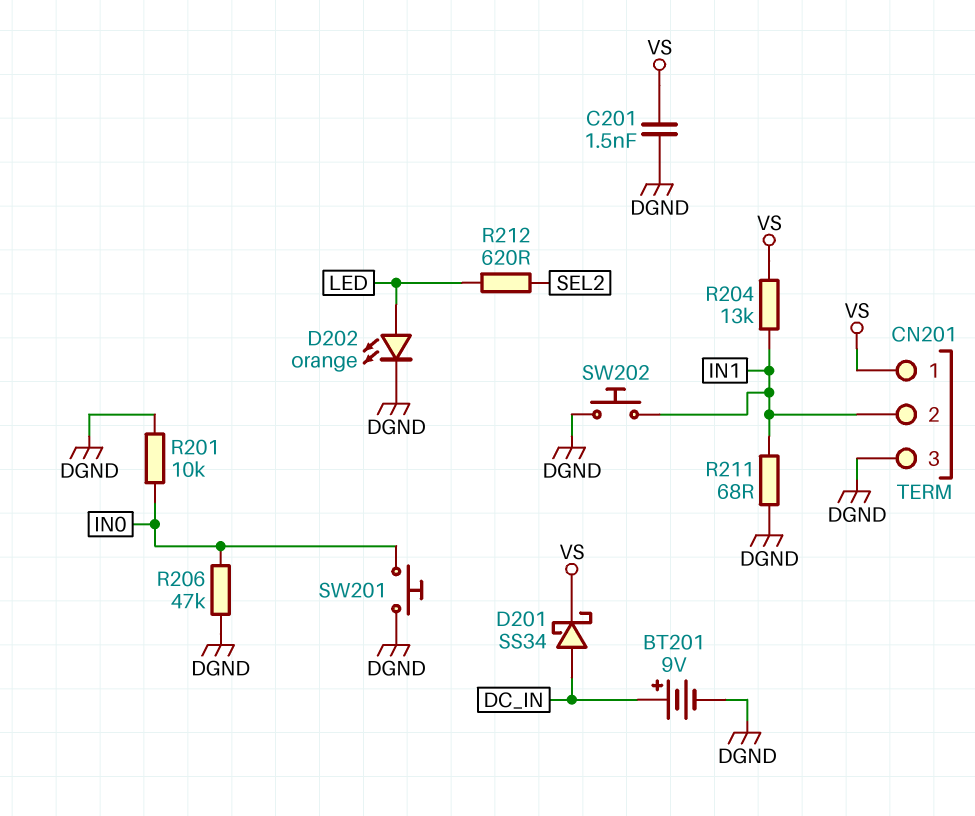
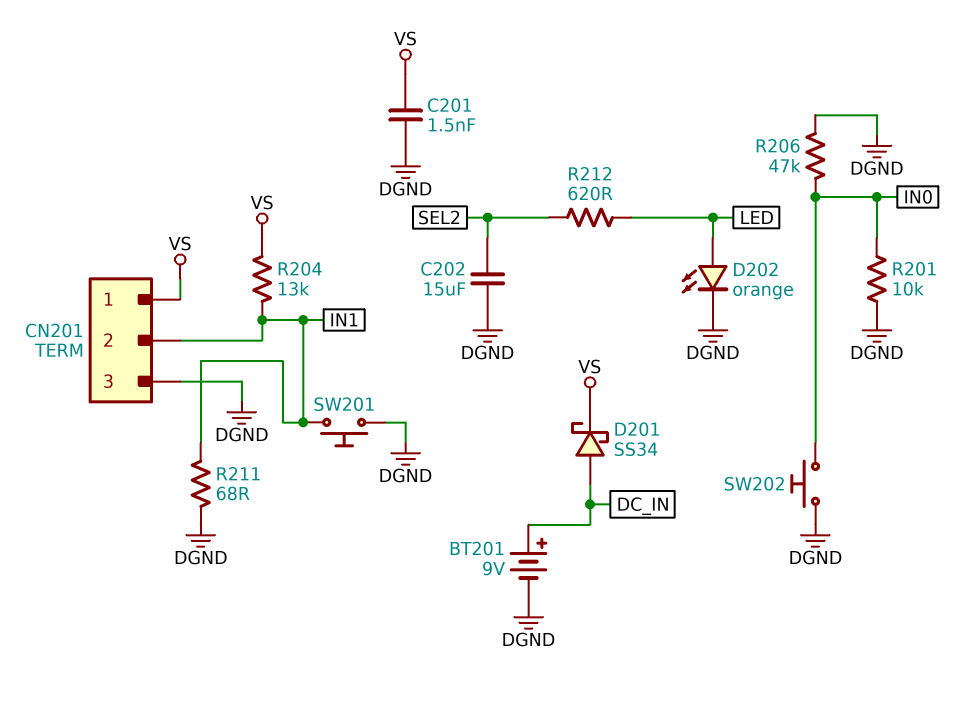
C202: none -> 15uF (DGND, SEL2)
SW201: button (DGND, IN0) -> button (DGND, IN1)
SW202: button (DGND, IN1) -> button (DGND, IN0)

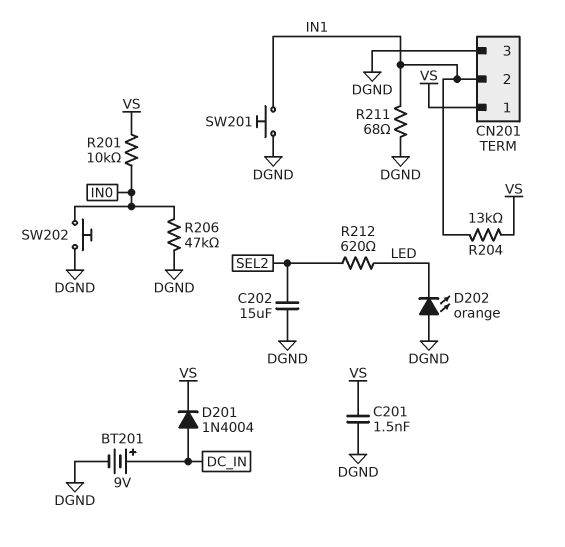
D201: schottky SS34 (A DC_IN, K VS) -> diode 1N4004 (A DC_IN, K VS)
D202: LED orange (A LED, K DGND) -> LED orange (A DGND, K LED)
R201: 10k (DGND, IN0) -> 10k (IN0, VS)

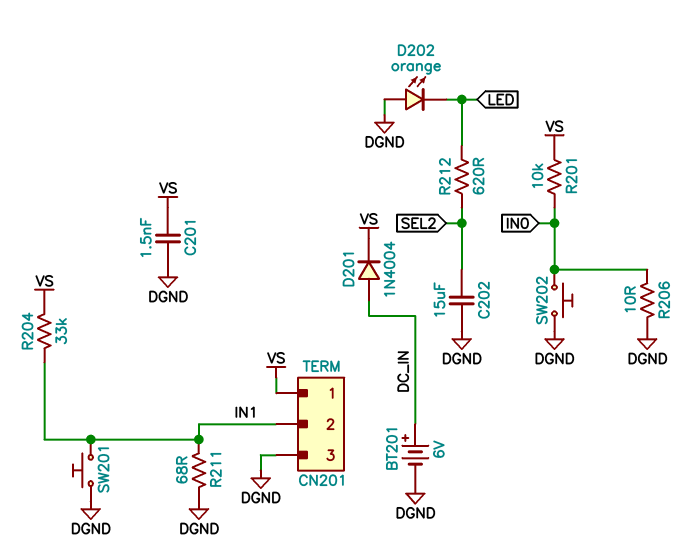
BT201: 9V (plus DC_IN, minus DGND) -> 6V (plus DC_IN, minus DGND)
R204: 13k (IN1, VS) -> 33k (IN1, VS)
R206: 47k (DGND, IN0) -> 10 (DGND, IN0)

